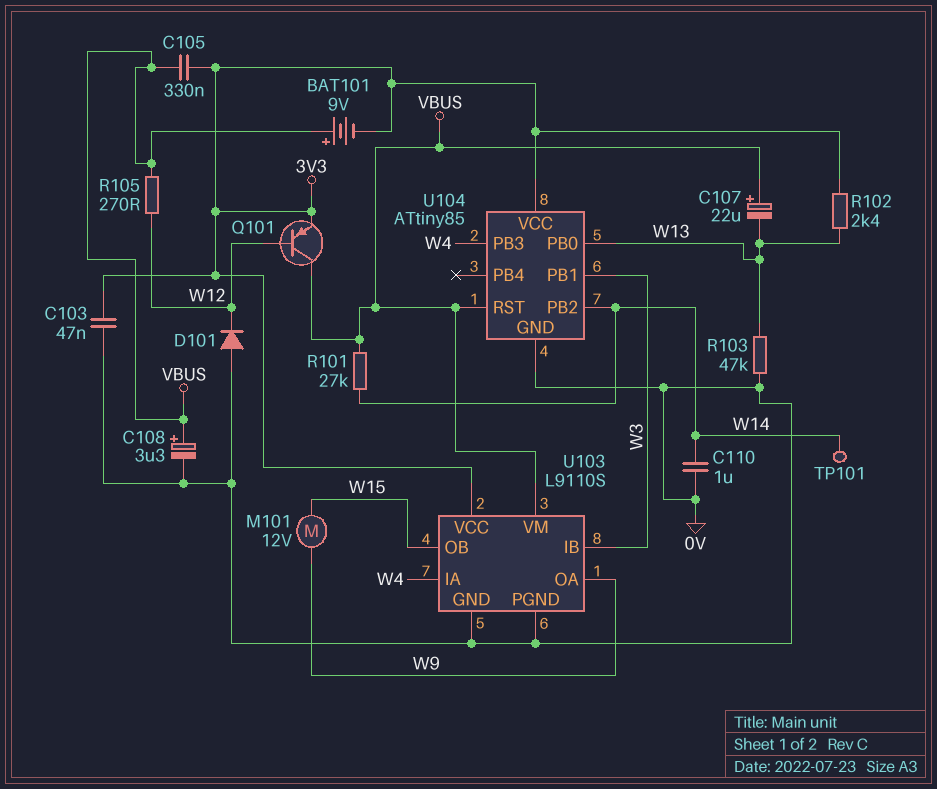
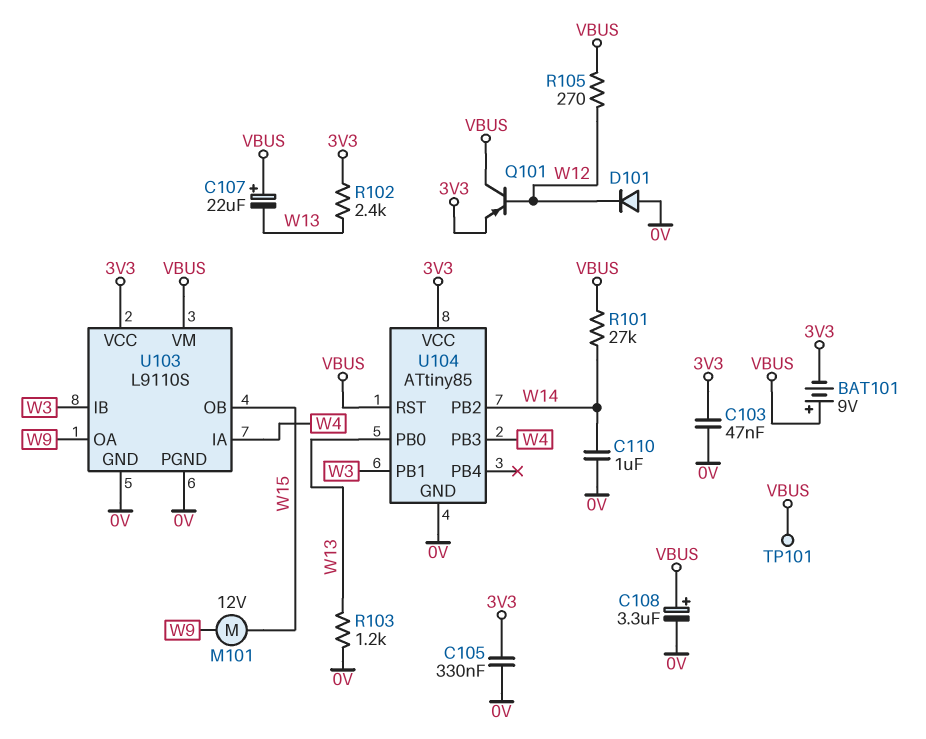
C105: 330nF (3V3, VBUS) -> 330nF (0V, 3V3)
R103: 47k (0V, W13) -> 1.2k (0V, W13)
TP101: test point (W14) -> test point (VBUS)

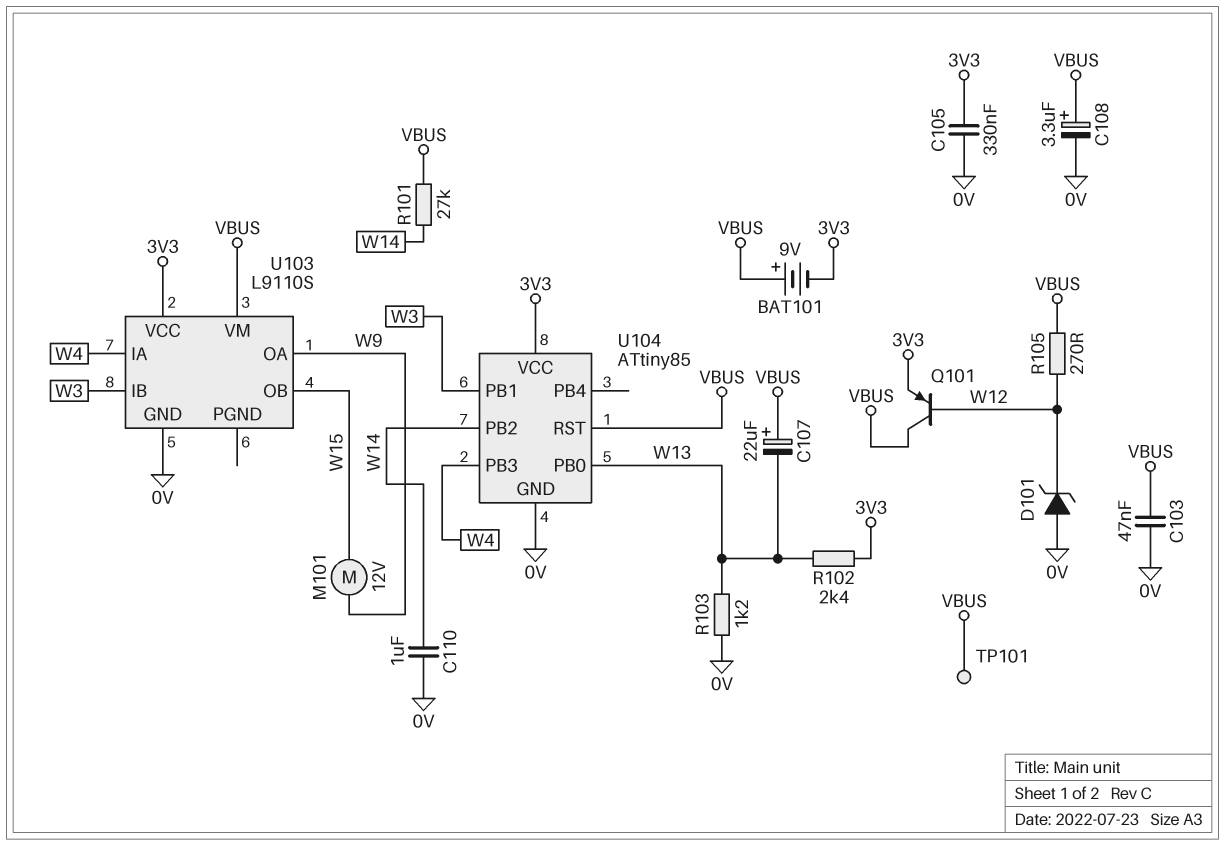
C103: 47nF (0V, 3V3) -> 47nF (0V, VBUS)
D101: diode (A 0V, K W12) -> zener (A 0V, K W12)
U103 pin PGND: 0V -> none

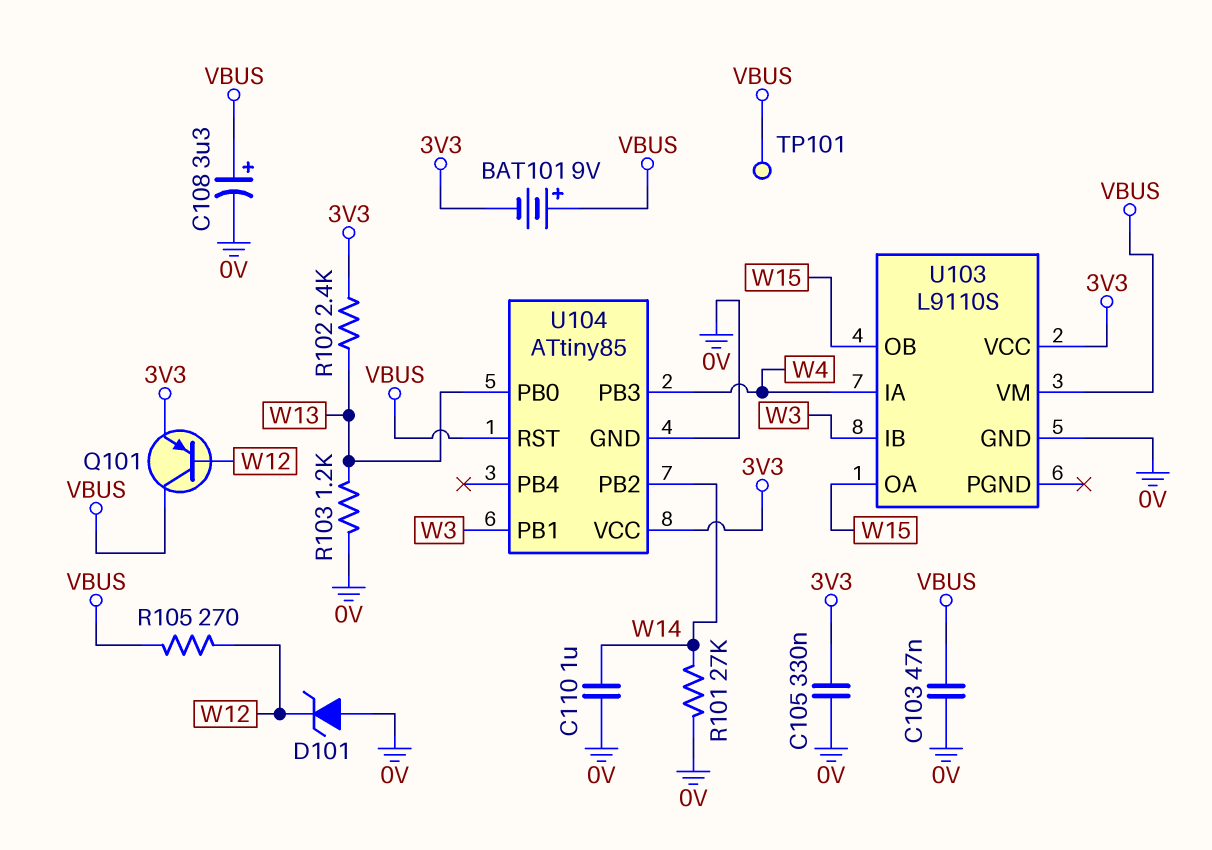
C107: 22uF (plus VBUS, minus W13) -> none
M101: motor 12V (W9, W15) -> none
R101: 27k (VBUS, W14) -> 27k (0V, W14)
U103 pin OA: W9 -> W15

